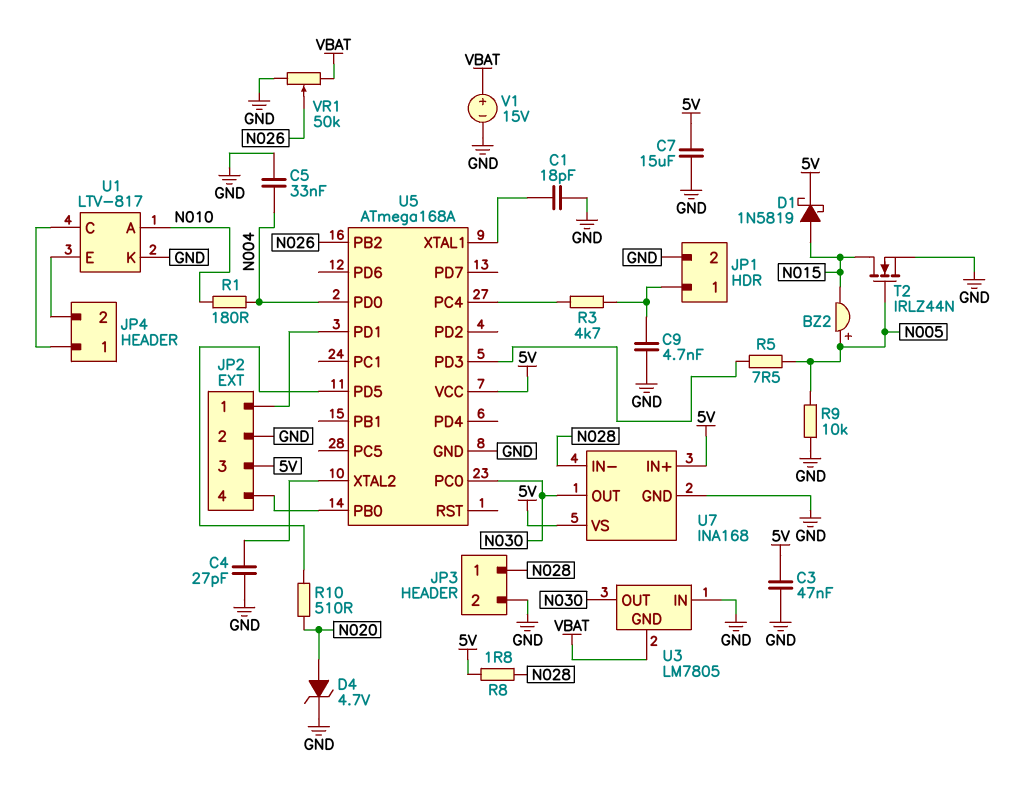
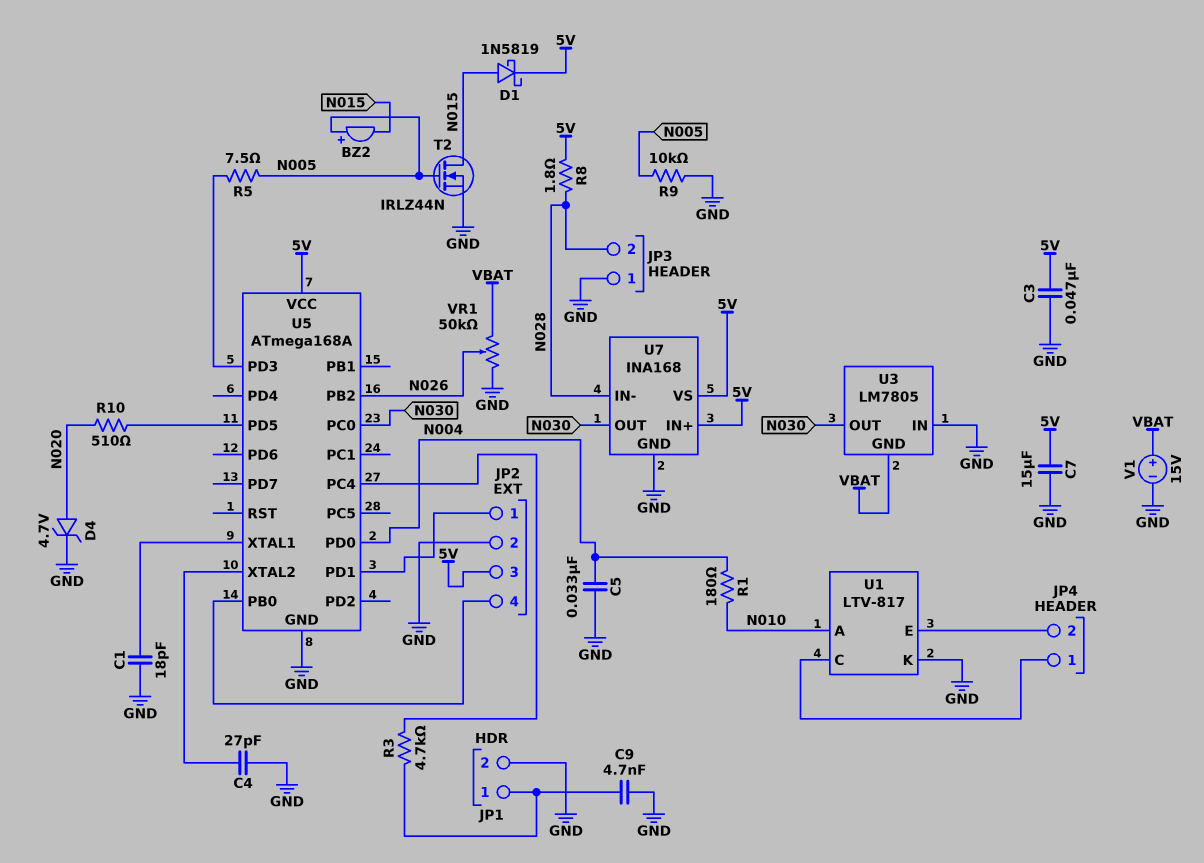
JP3 pin 1: N028 -> GND
JP3 pin 2: GND -> N028

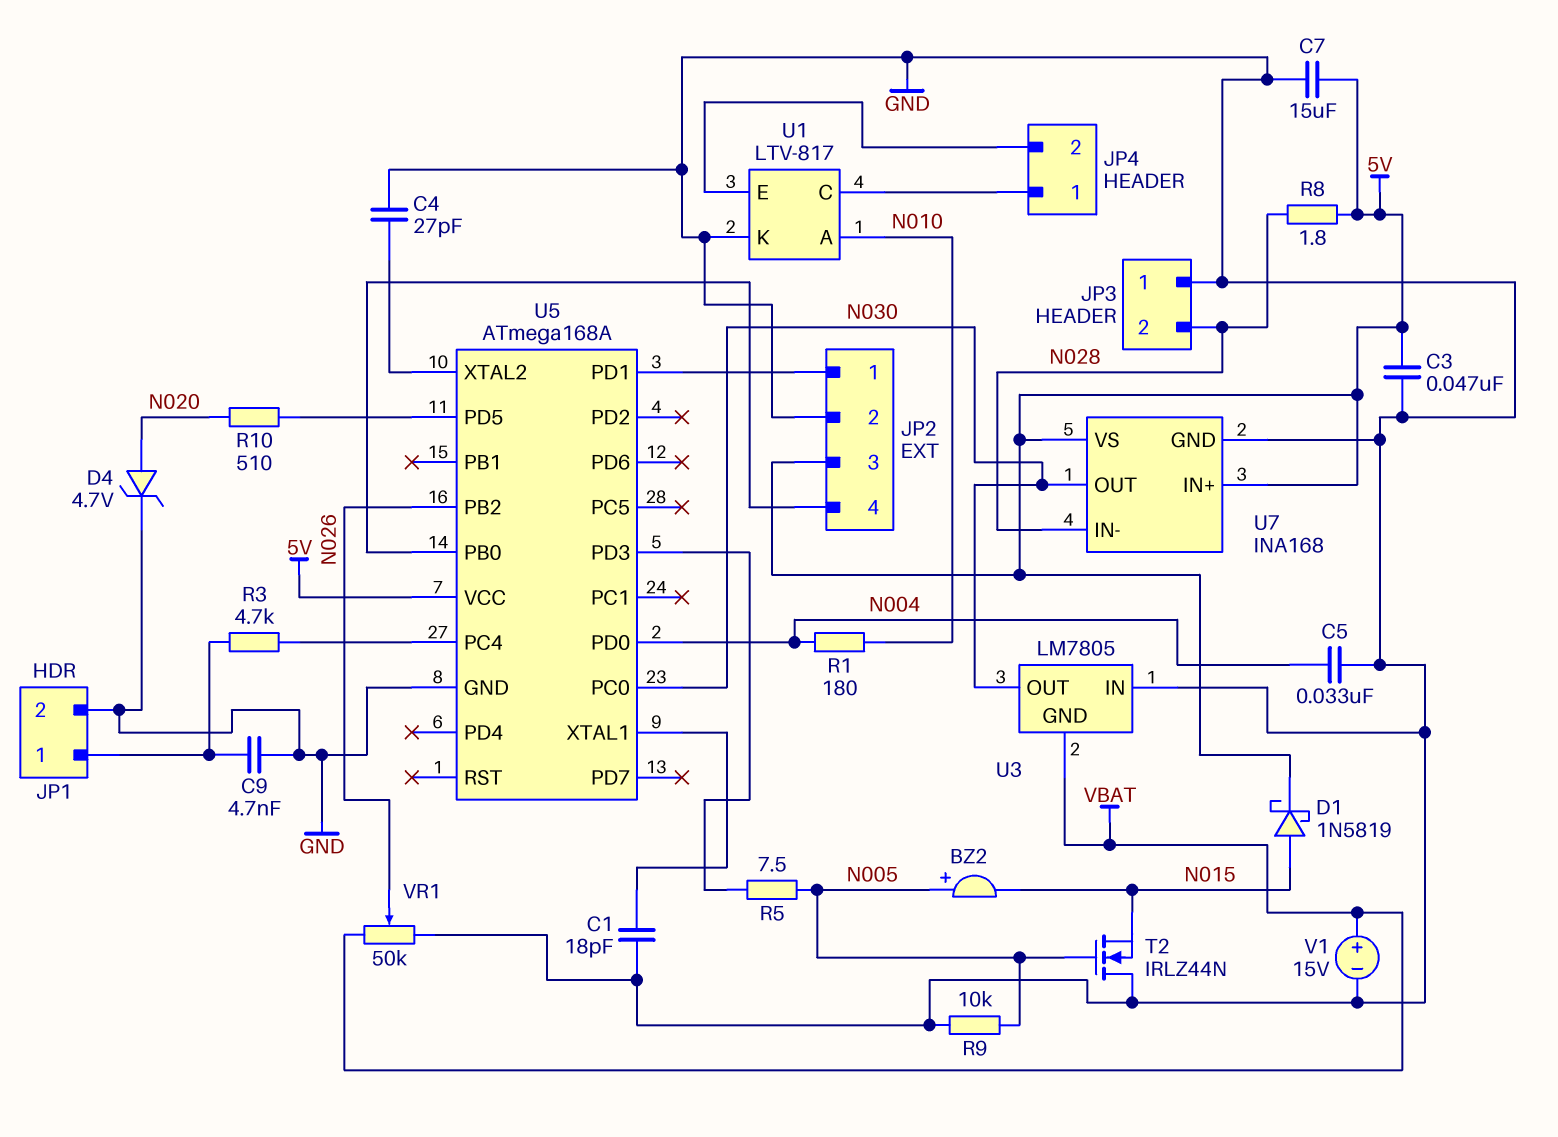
T2: NMOS IRLZ44N (G N005, D N015, S GND) -> NMOS IRLZ44N (G N005, D GND, S N015)

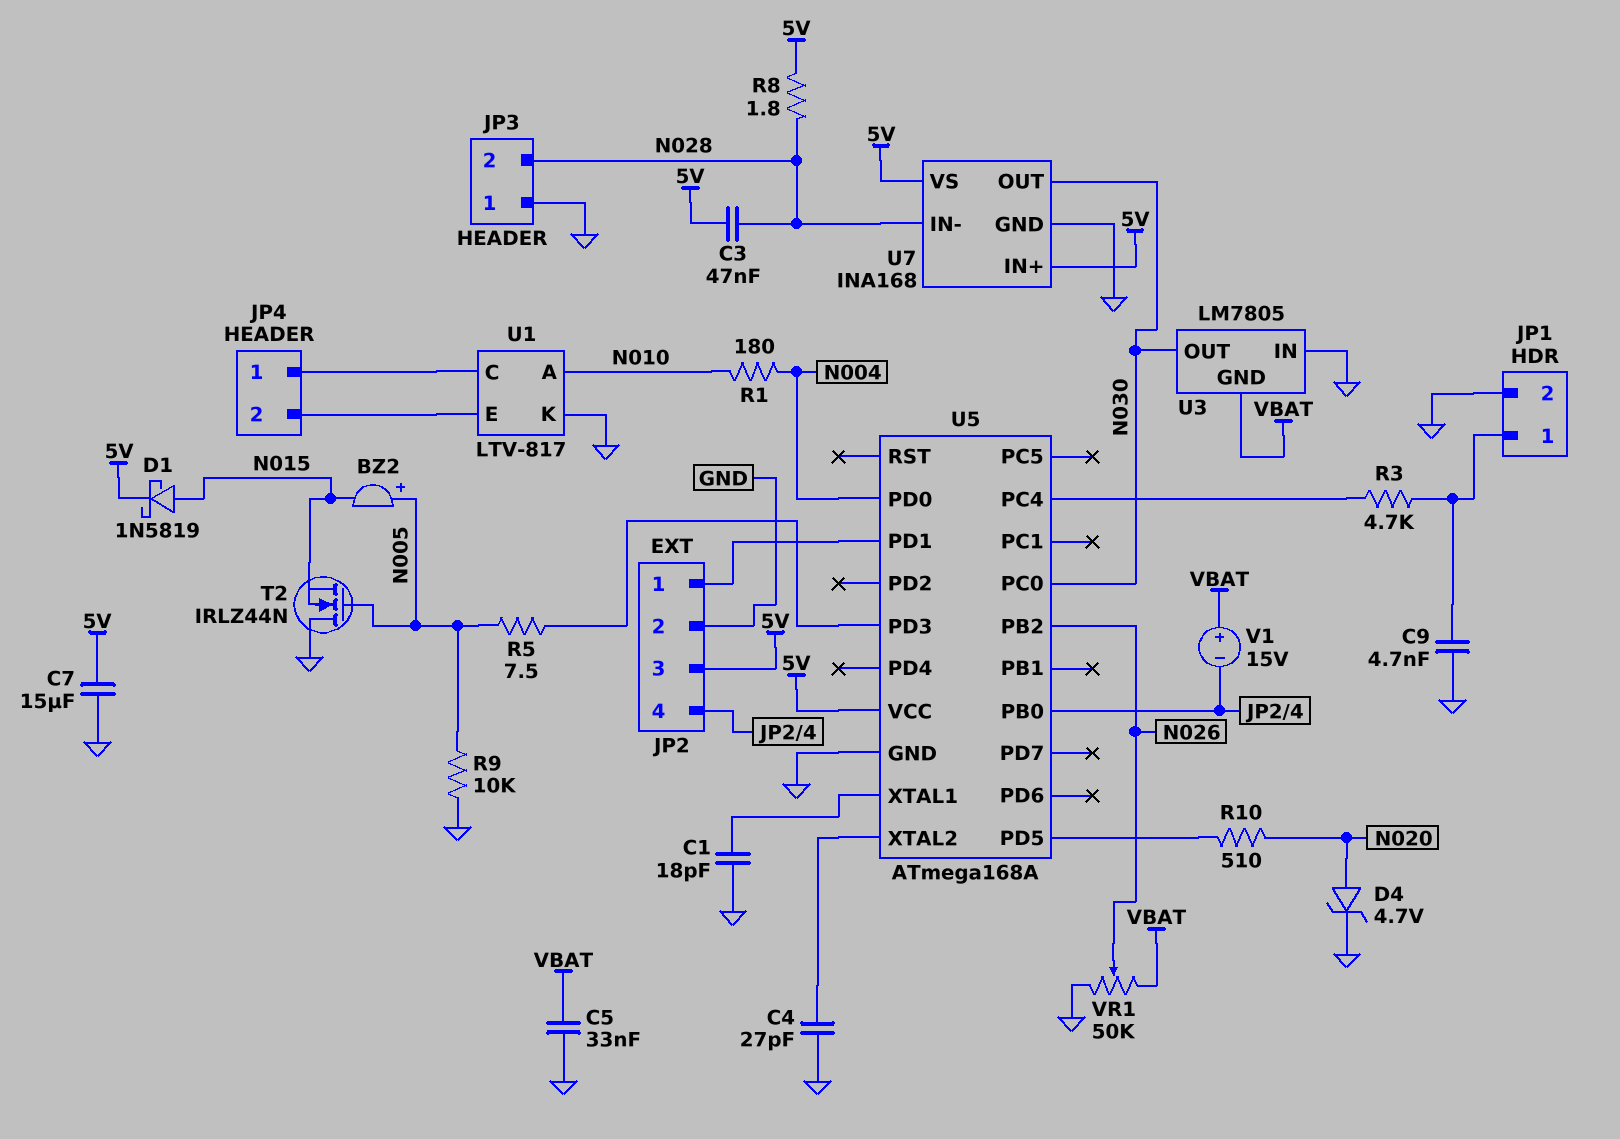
C3: 47nF (5V, GND) -> 47nF (5V, N028)
C5: 33nF (GND, N004) -> 33nF (GND, VBAT)
V1: 15V (plus VBAT, minus GND) -> 15V (plus VBAT, minus JP2/4)

